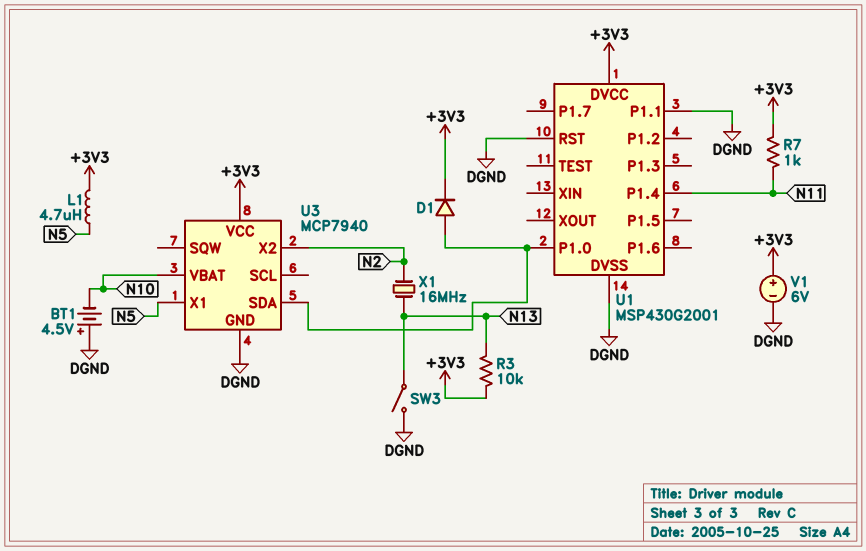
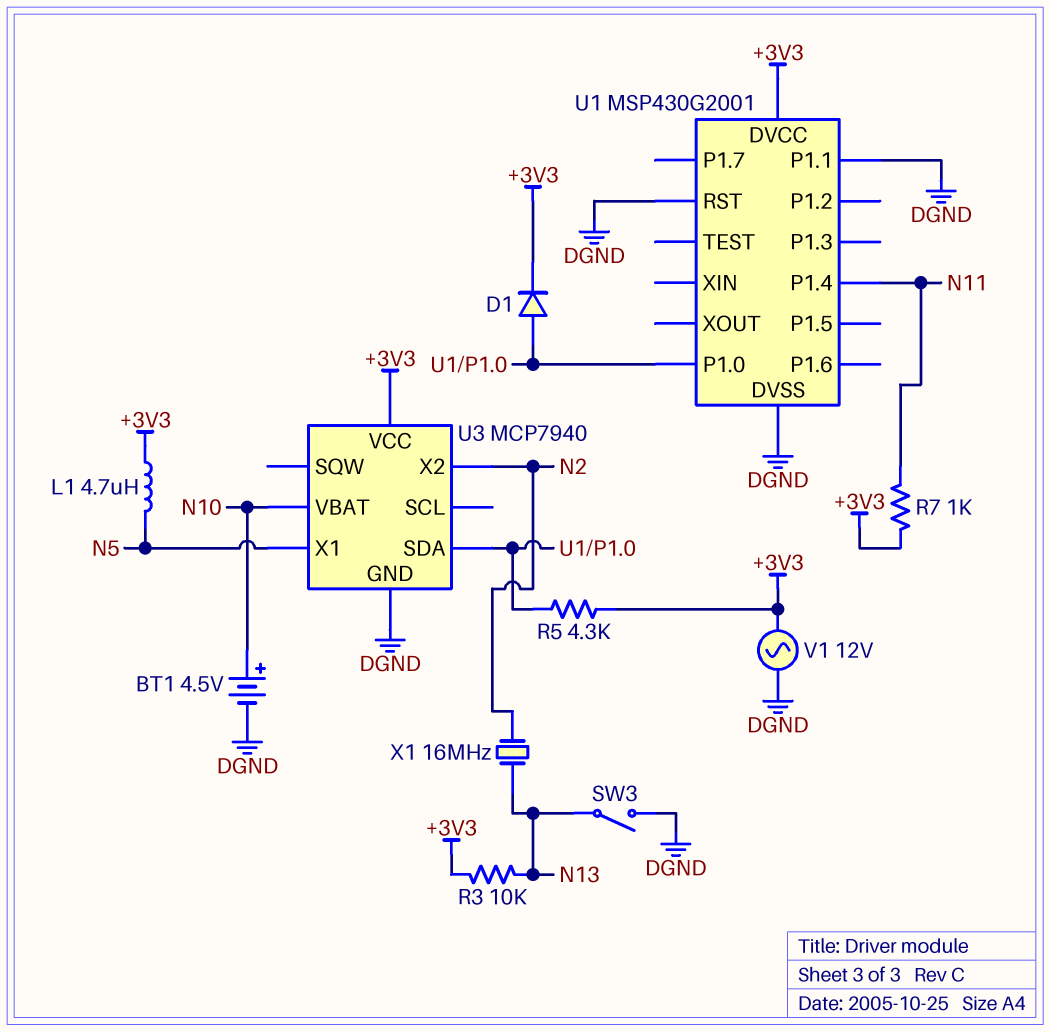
BT1: 4.5V (plus DGND, minus N10) -> 4.5V (plus N10, minus DGND)
R5: none -> 4.3k (+3V3, U1/P1.0)
V1: 6V (plus +3V3, minus DGND) -> AC 12V (+3V3, DGND)

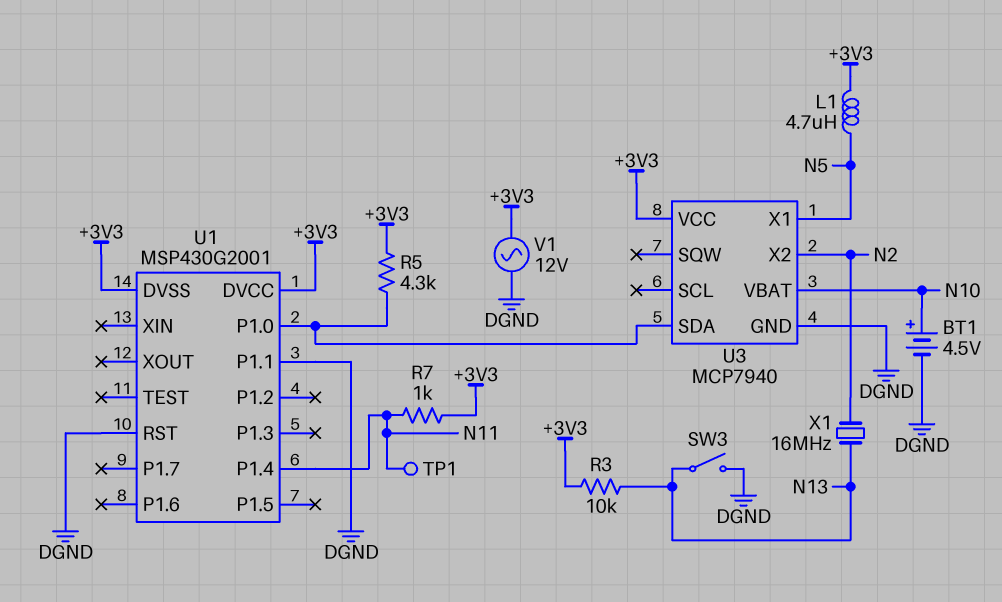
D1: diode (A U1/P1.0, K +3V3) -> none
TP1: none -> test point (N11)
U1 pin DVSS: DGND -> +3V3

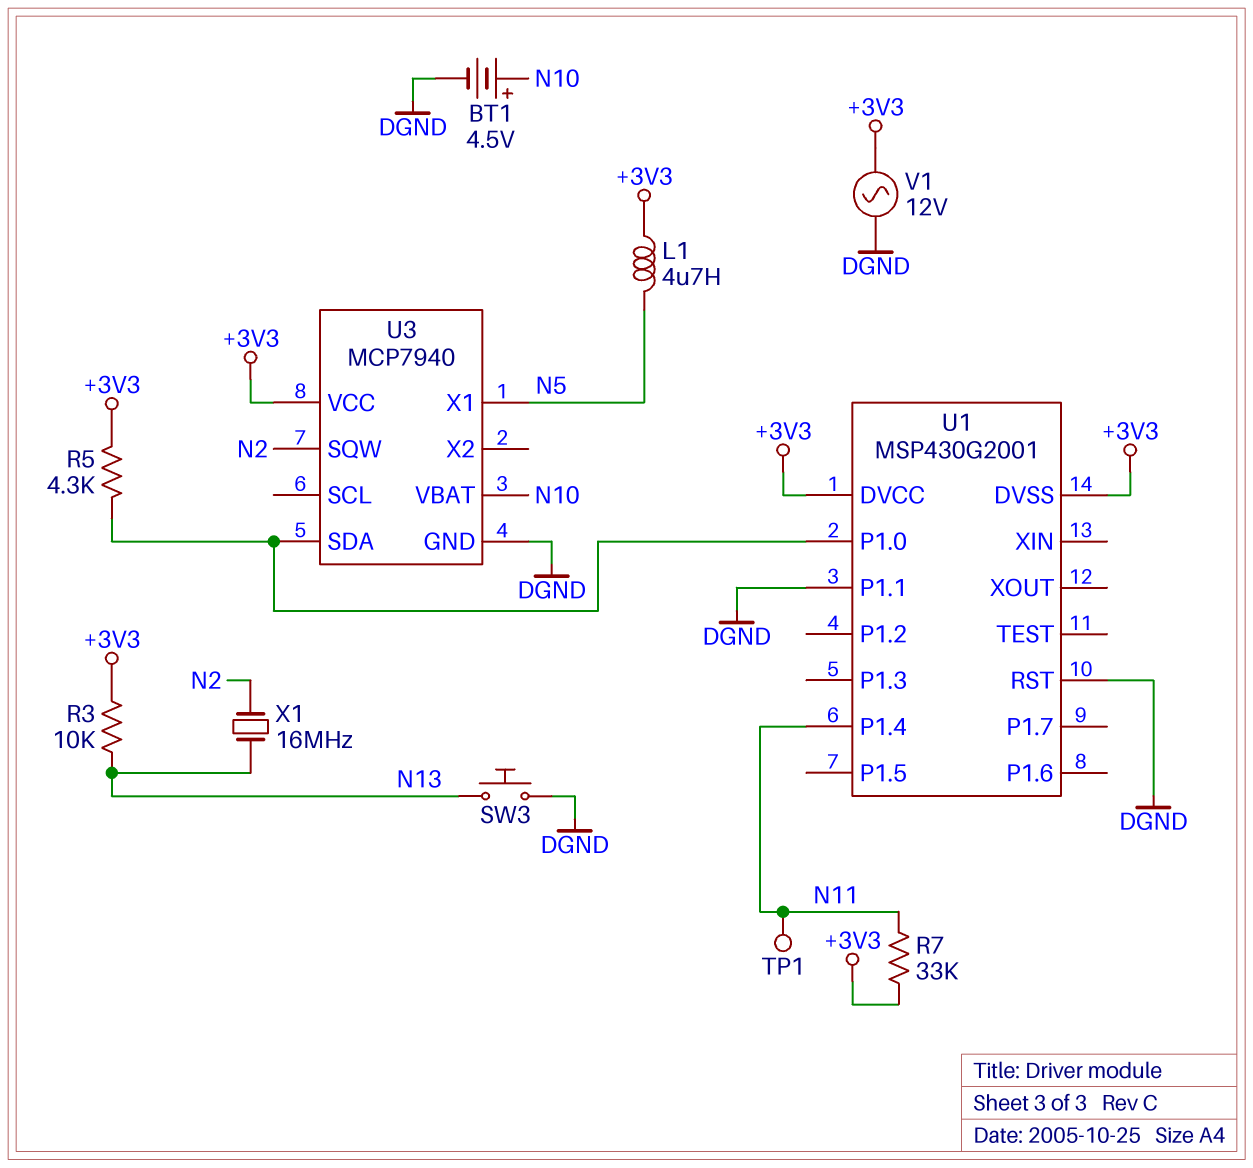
R7: 1k (+3V3, N11) -> 33k (+3V3, N11)
SW3: switch (DGND, N13) -> button (DGND, N13)
U3 pin SQW: none -> N2
U3 pin X2: N2 -> none

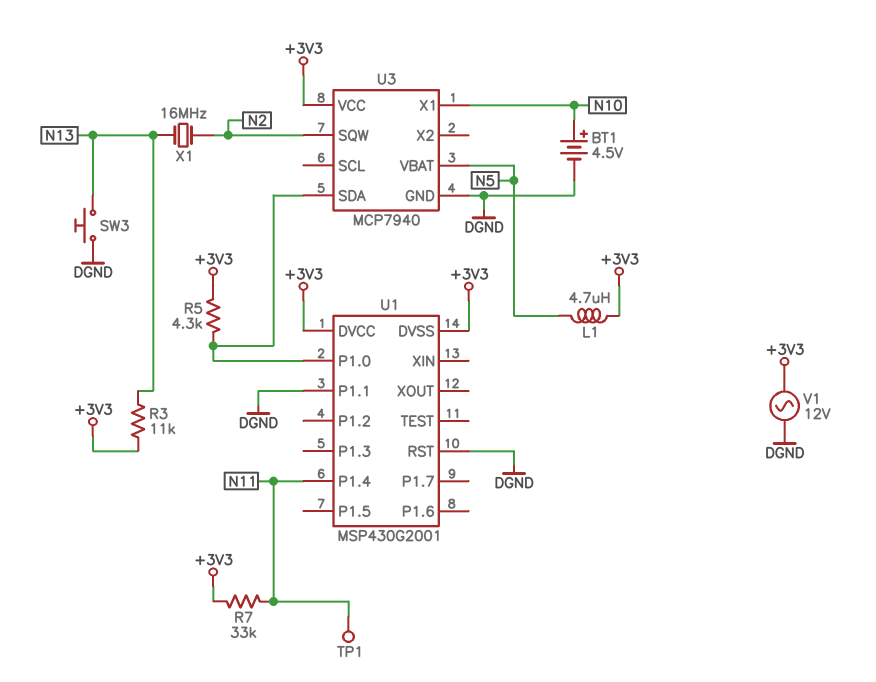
R3: 10k (+3V3, N13) -> 11k (+3V3, N13)
U3 pin VBAT: N10 -> N5
U3 pin X1: N5 -> N10

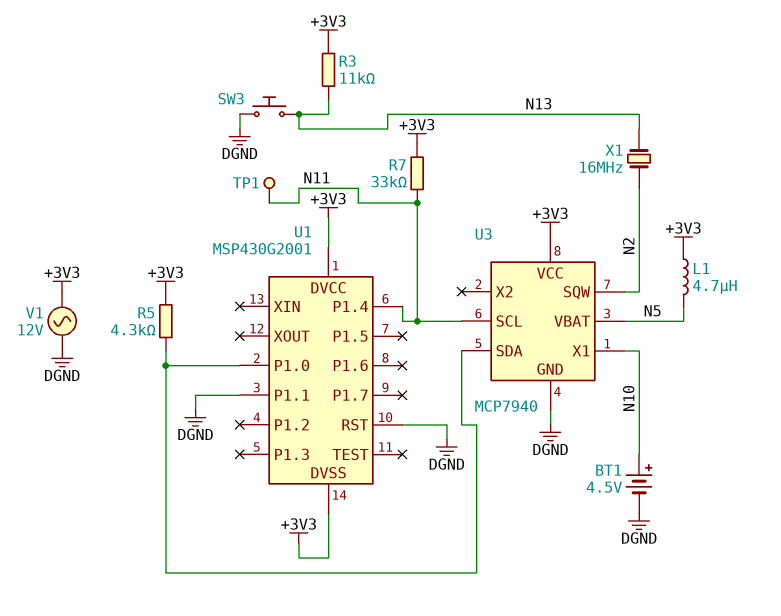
U3 pin SCL: none -> N11

